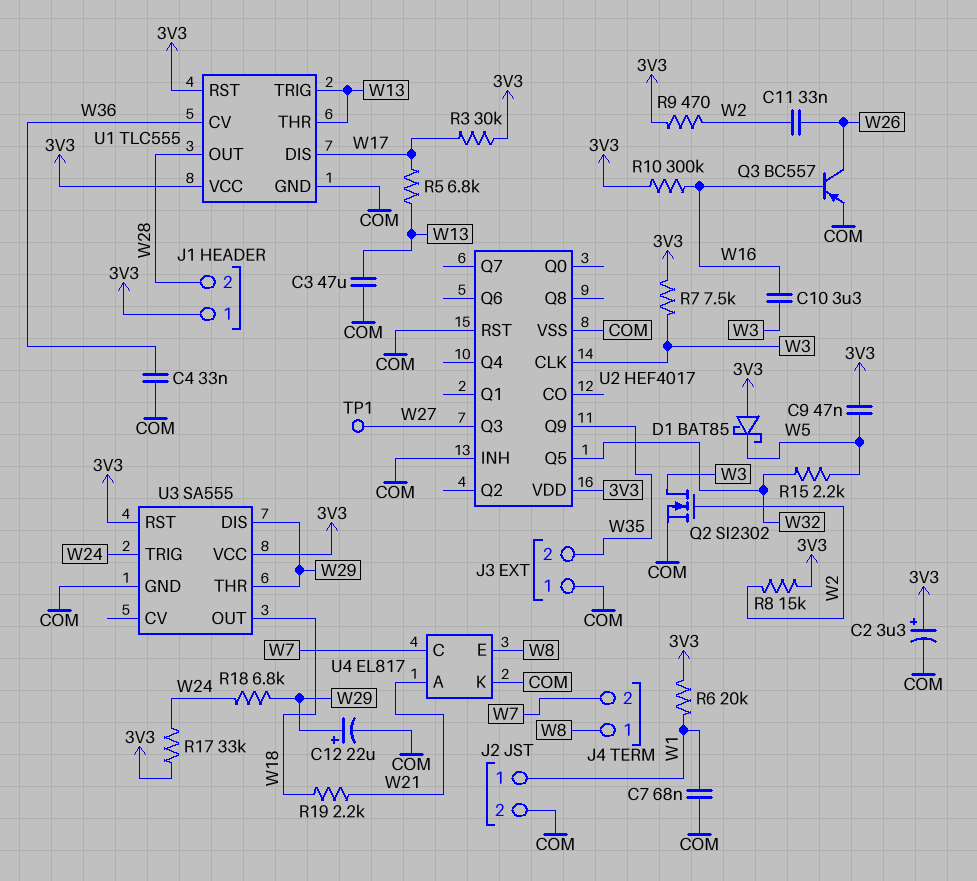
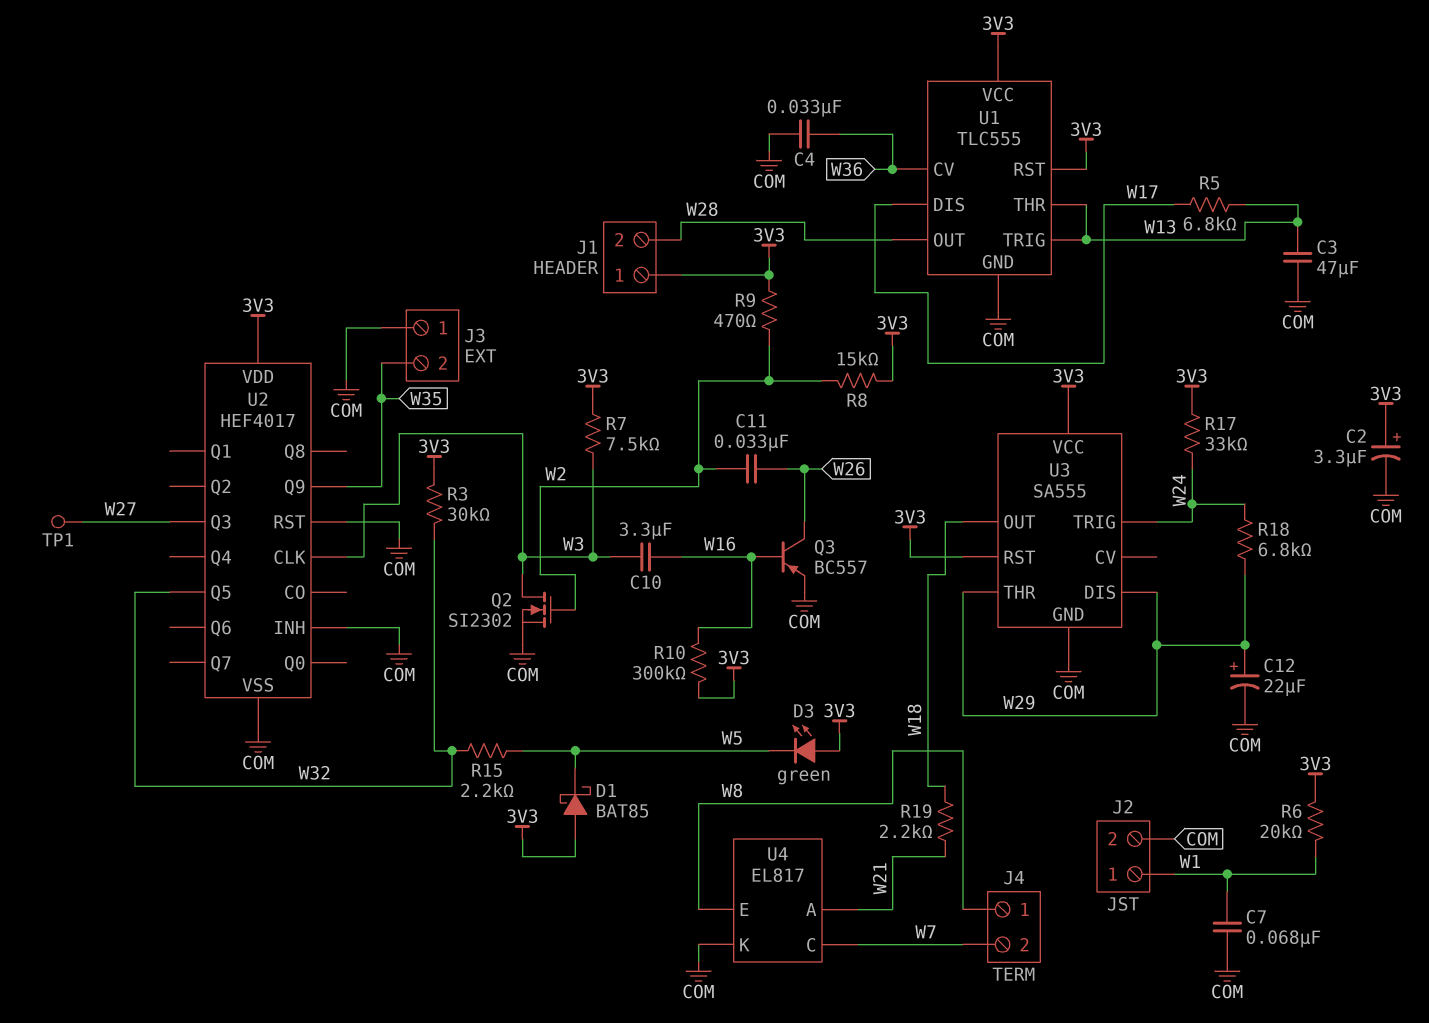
C9: 47nF (3V3, W5) -> none
D3: none -> LED green (A 3V3, K W5)
R3: 30k (3V3, W17) -> 30k (3V3, W32)

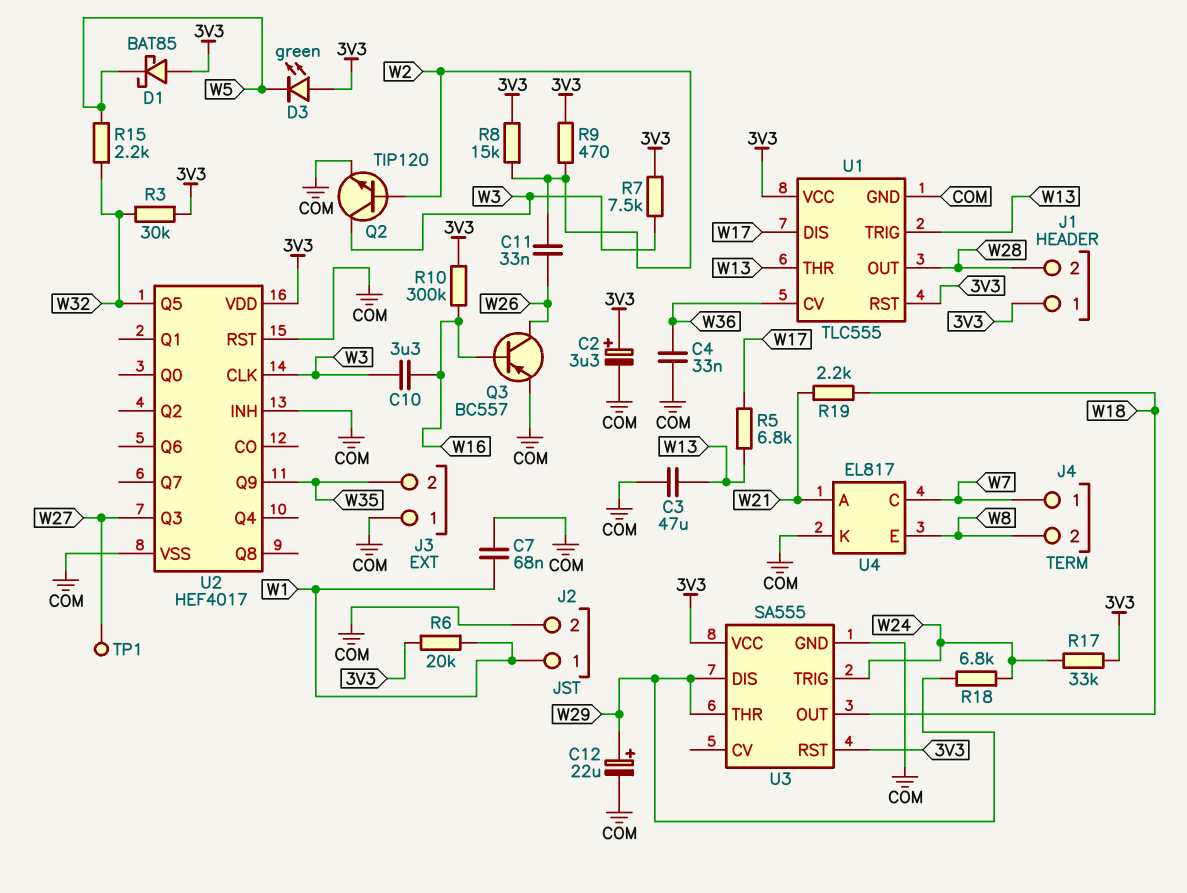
J4 pin 1: W8 -> W7
J4 pin 2: W7 -> W8
Q2: NMOS SI2302 (G W2, D W3, S COM) -> NPN TIP120 (B W2, C W3, E COM)

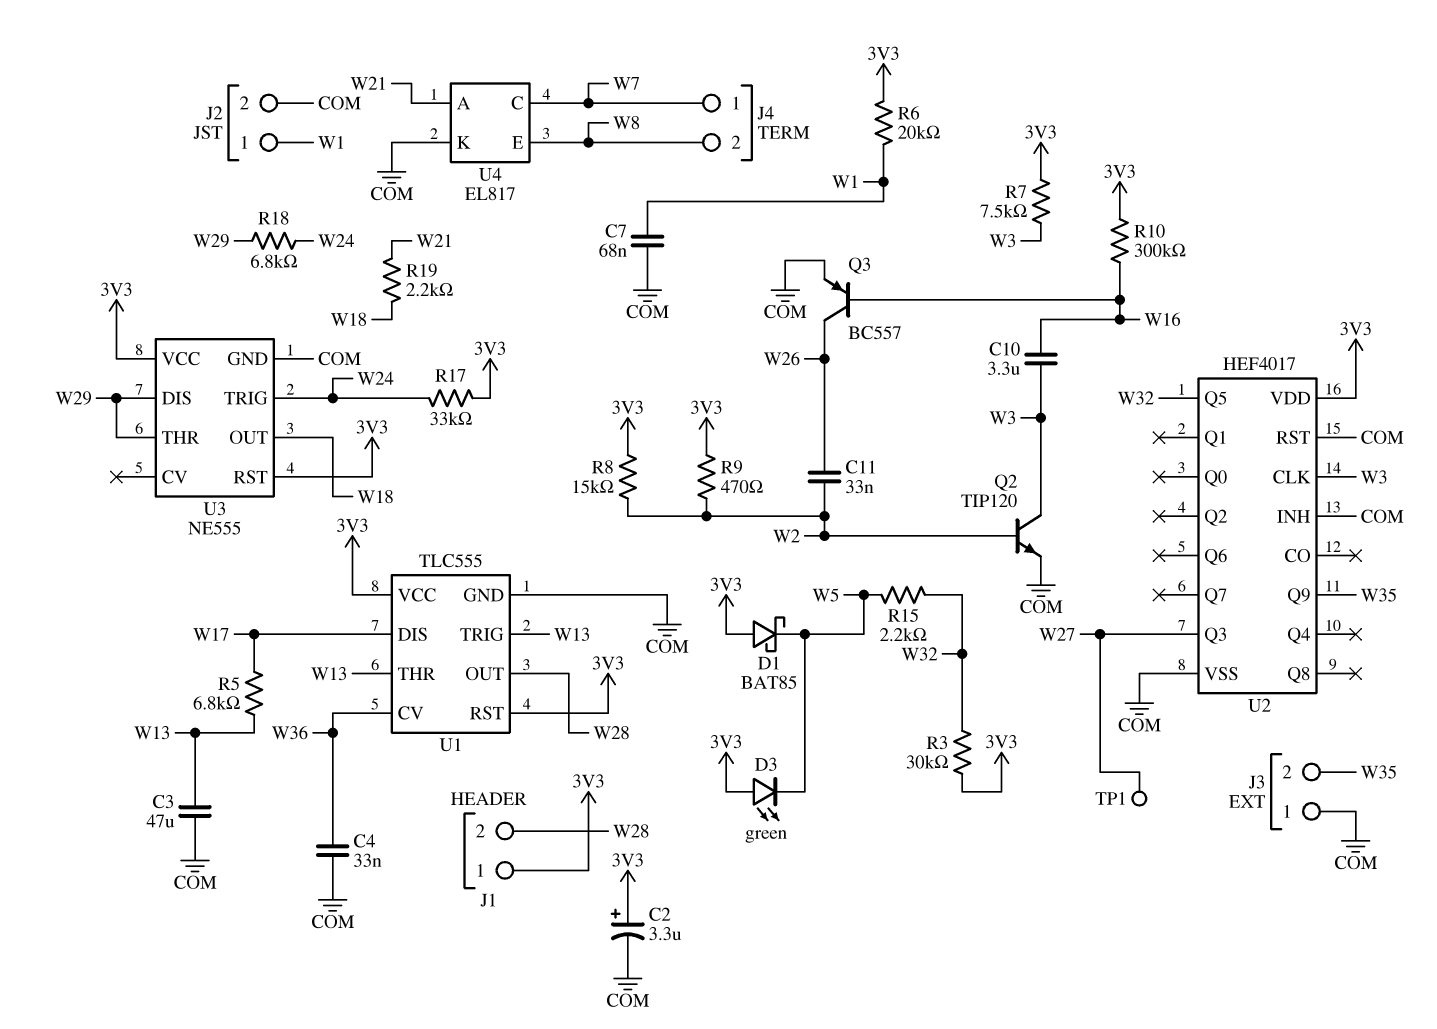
C12: 22uF (plus W29, minus COM) -> none
U3: SA555 -> NE555

